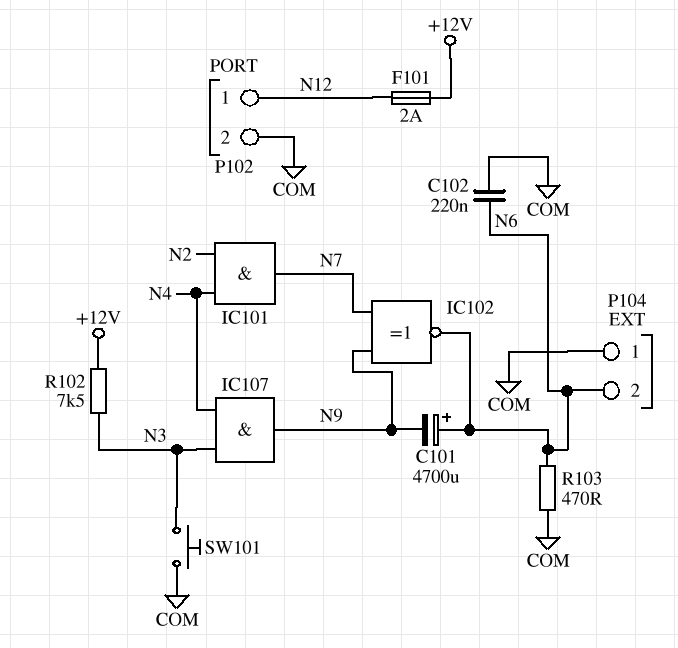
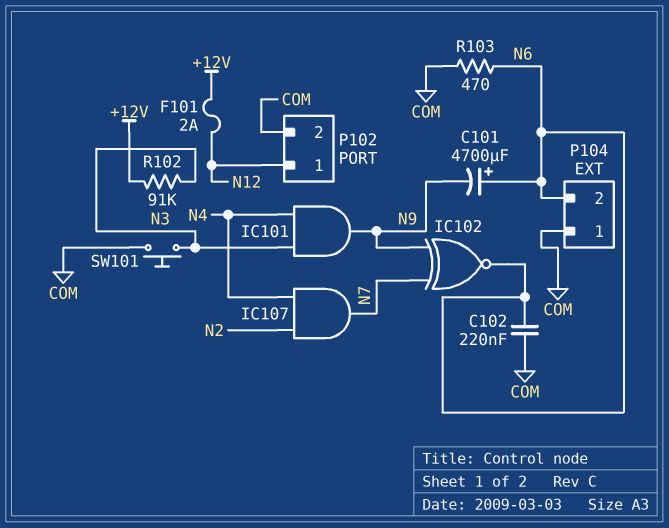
IC101: AND (in N2, in N4, out N7) -> AND (in N3, in N4, out N9)
IC107: AND (in N3, in N4, out N9) -> AND (in N2, in N4, out N7)
R102: 7.5k (+12V, N3) -> 91k (+12V, N3)

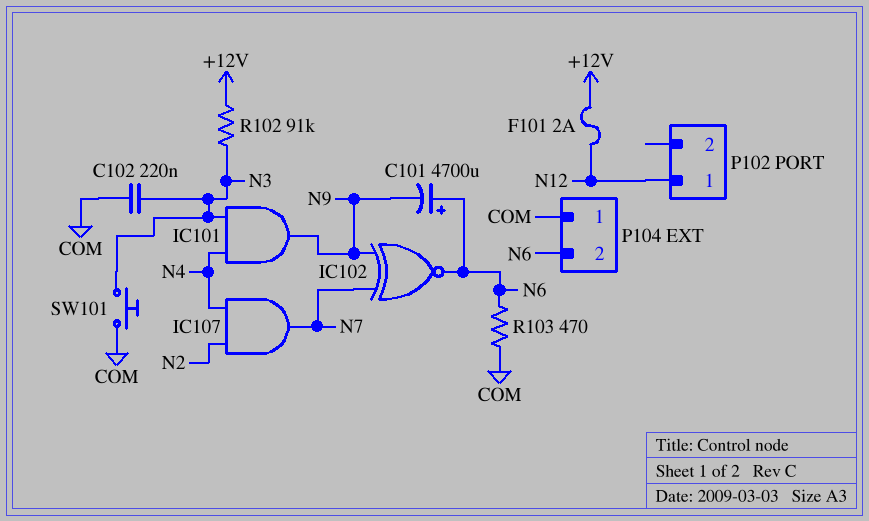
C102: 220nF (COM, N6) -> 220nF (COM, N3)
P102 pin 2: COM -> none

